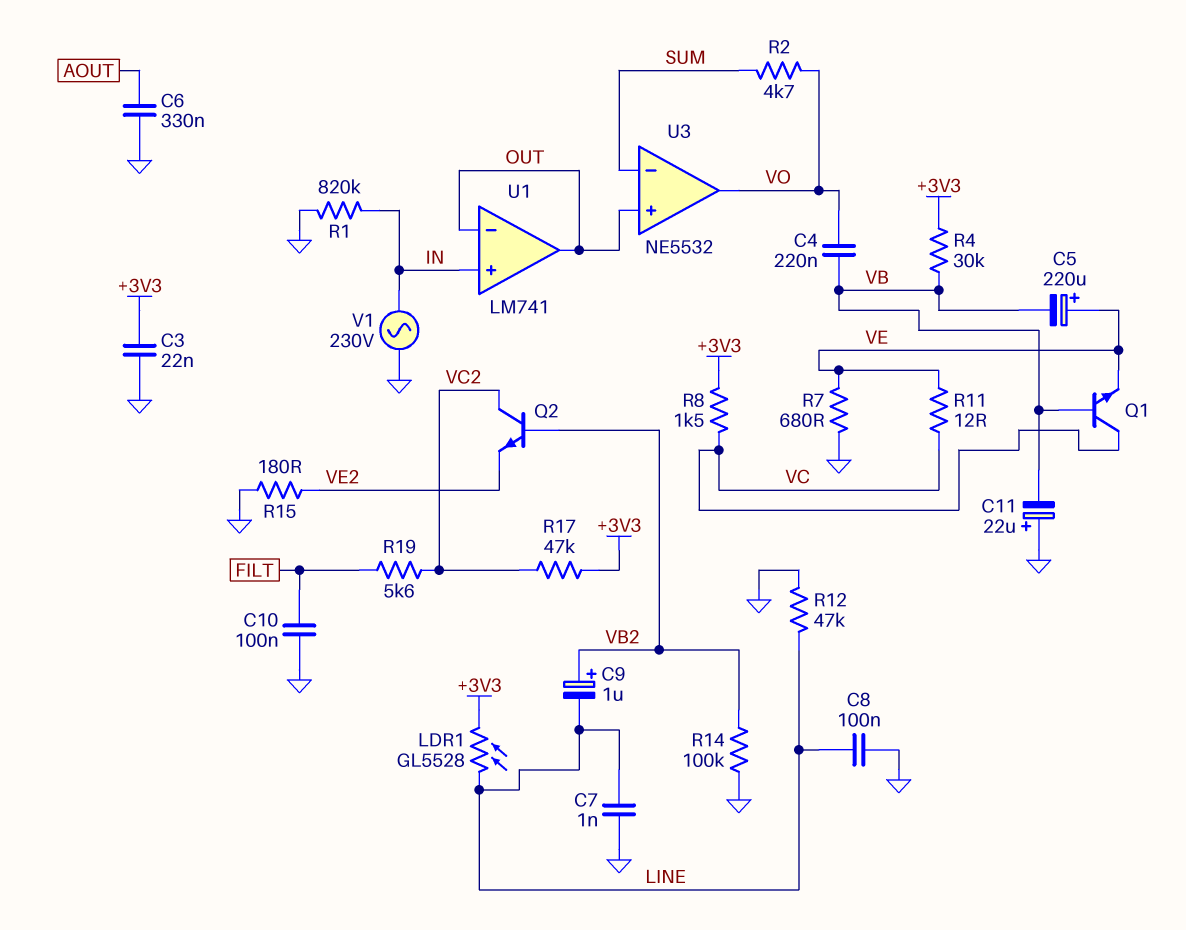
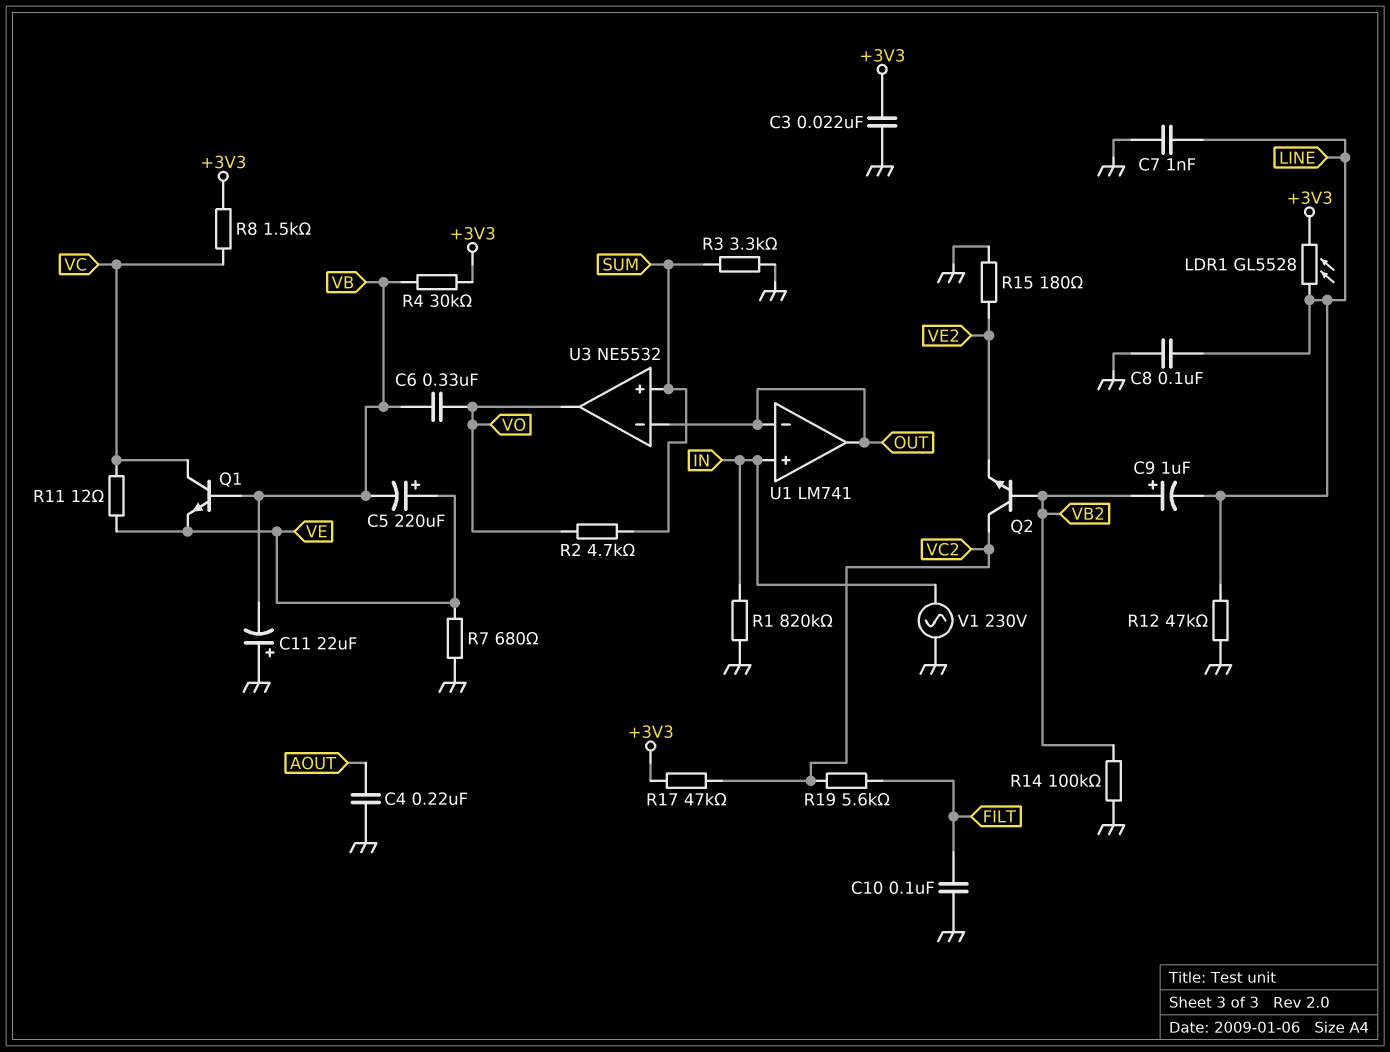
C4: 220nF (VB, VO) -> 220nF (AOUT, GND)
C6: 330nF (AOUT, GND) -> 330nF (VB, VO)
R3: none -> 3.3k (GND, SUM)
U3 pin in+: OUT -> SUM
U3 pin in-: SUM -> OUT

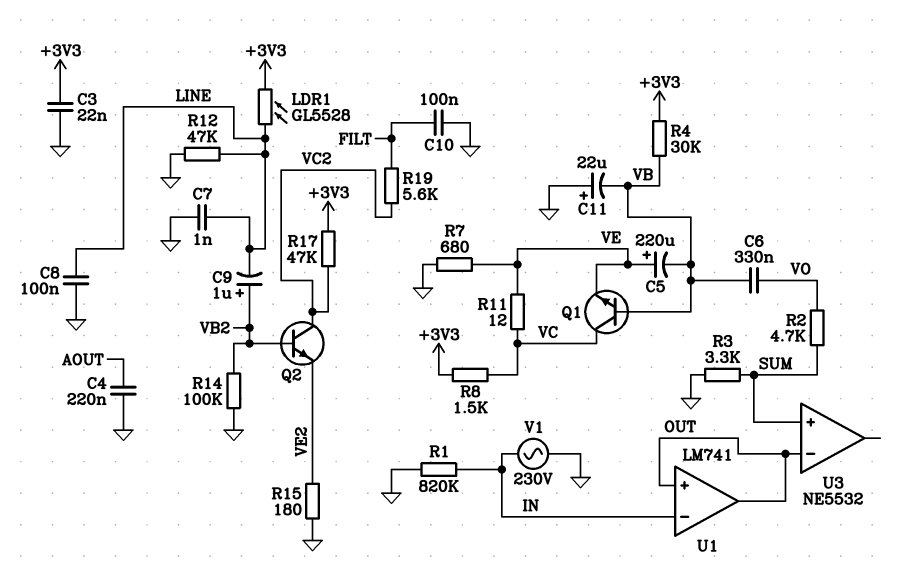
U1 pin in+: IN -> OUT
U1 pin in-: OUT -> IN
U3 pin out: VO -> none

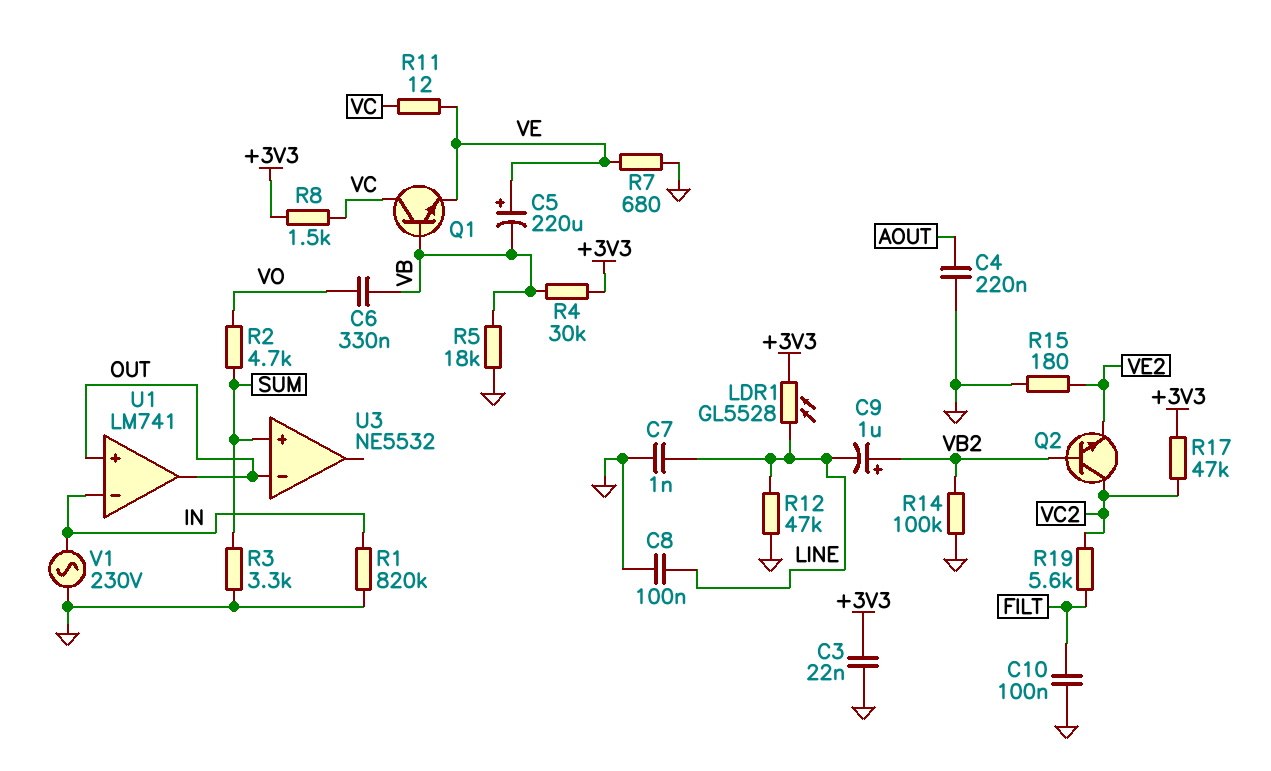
C11: 22uF (plus GND, minus VB) -> none
R5: none -> 18k (GND, VB)

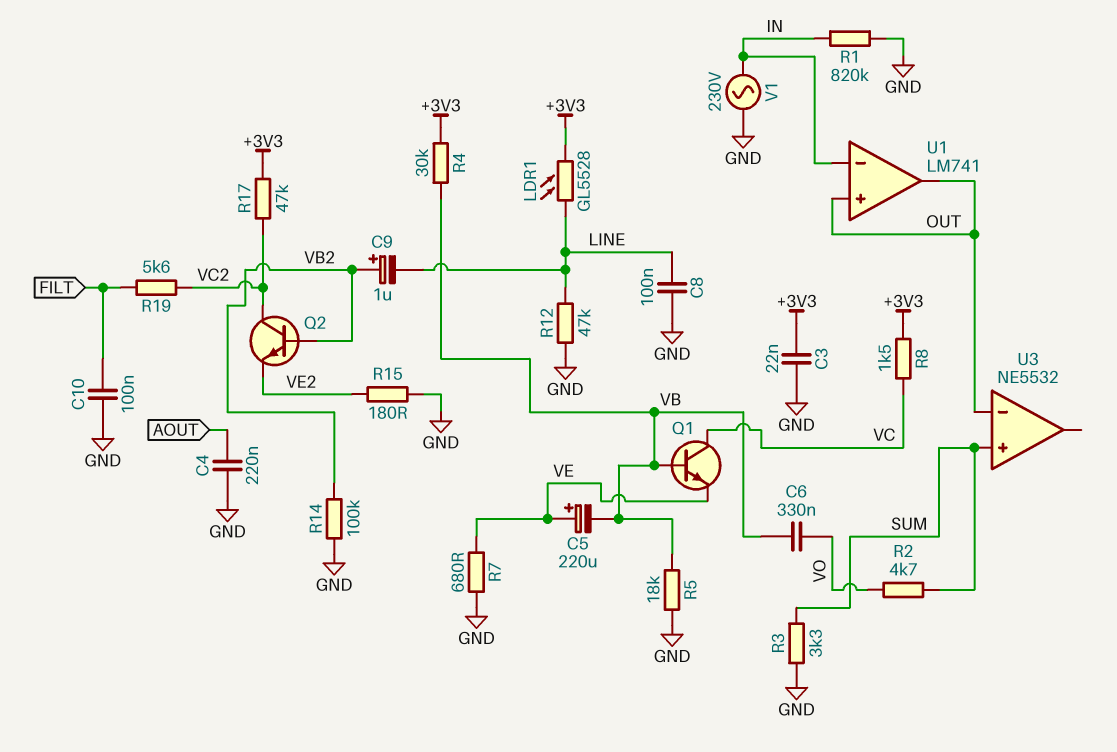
C7: 1nF (GND, LINE) -> none
R11: 12 (VC, VE) -> none

